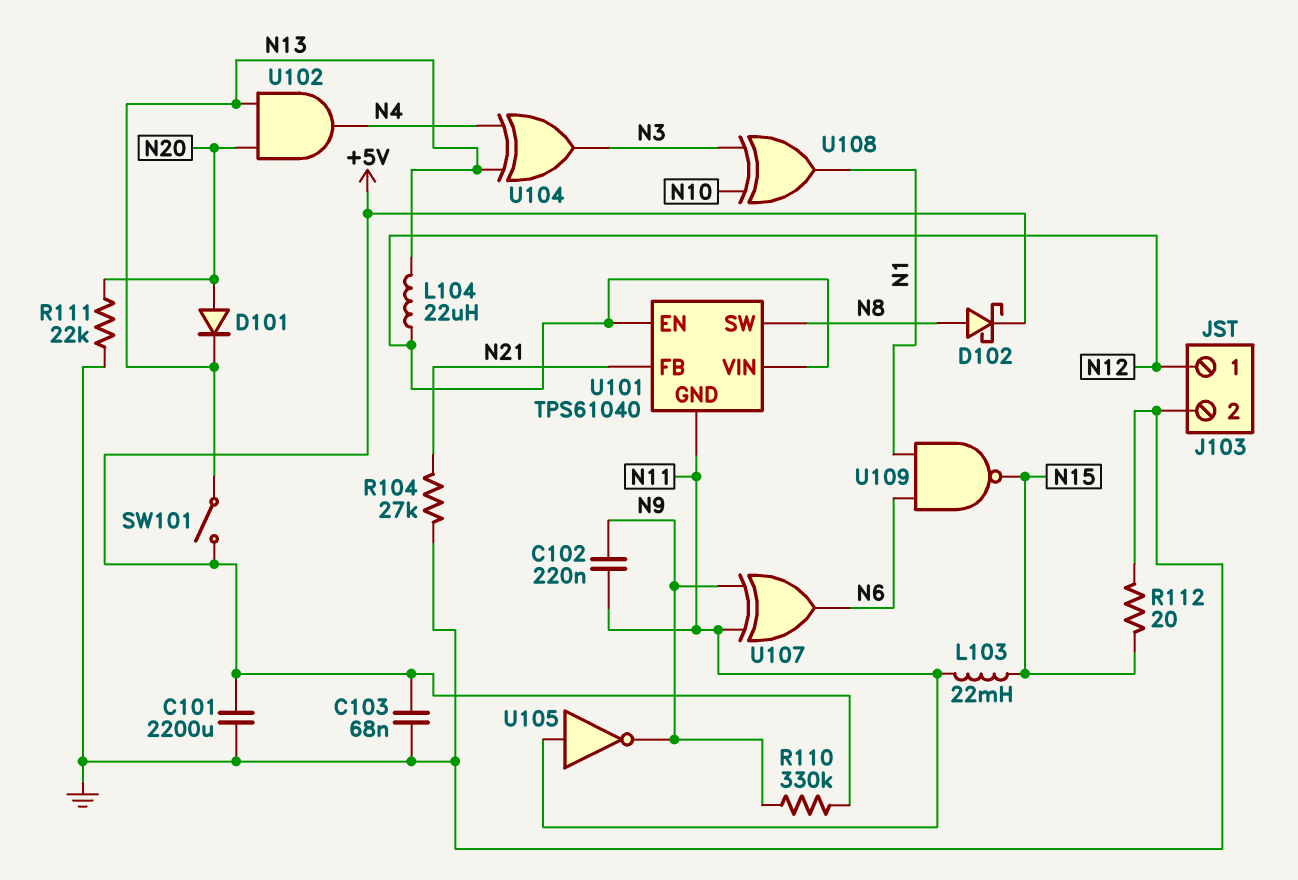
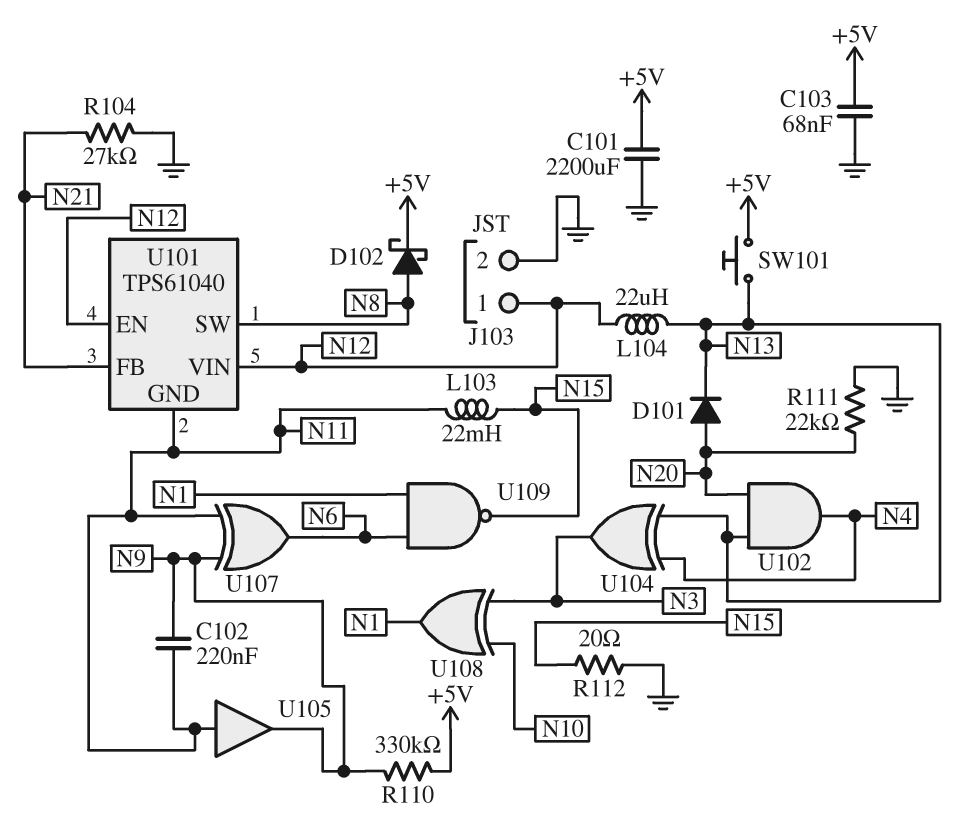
SW101: switch (+5V, N13) -> button (+5V, N13)
U105: NOT (in N11, out N9) -> buffer (in N11, out N9)

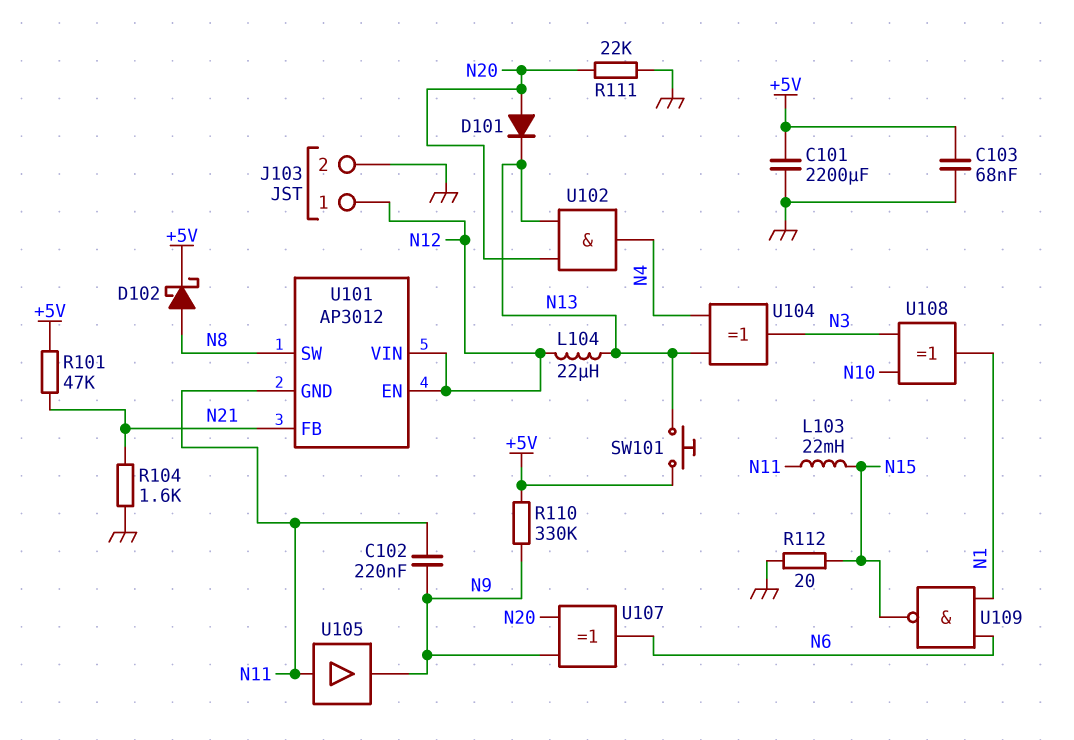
R101: none -> 47k (+5V, N21)
R104: 27k (GND, N21) -> 1.6k (GND, N21)
U101: TPS61040 -> AP3012
U107: XOR (in N9, in N11, out N6) -> XOR (in N9, in N20, out N6)

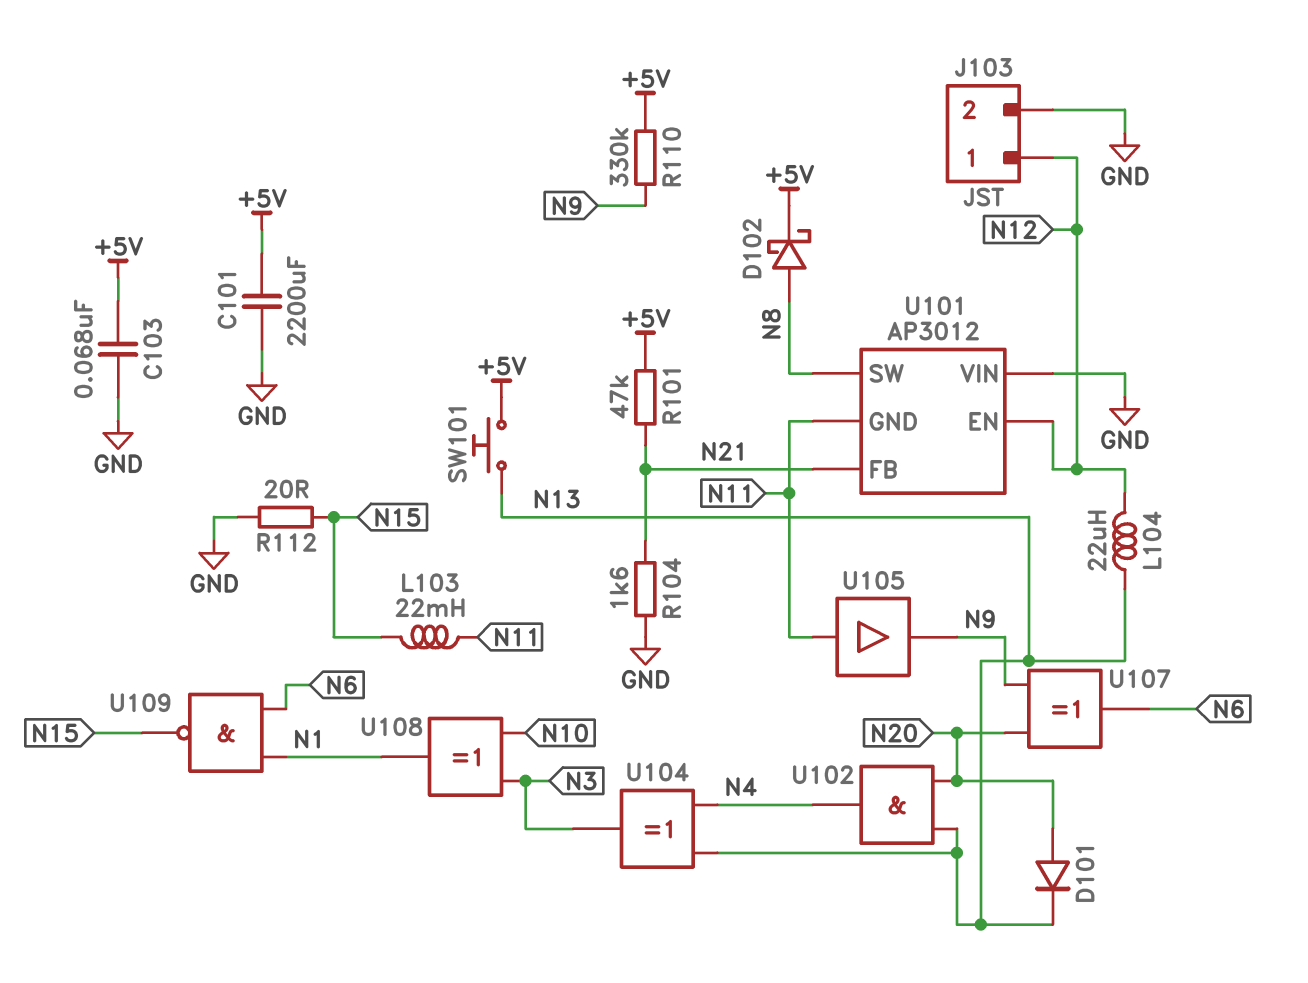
C102: 220nF (N9, N11) -> none
R111: 22k (GND, N20) -> none
U101 pin VIN: N12 -> GND

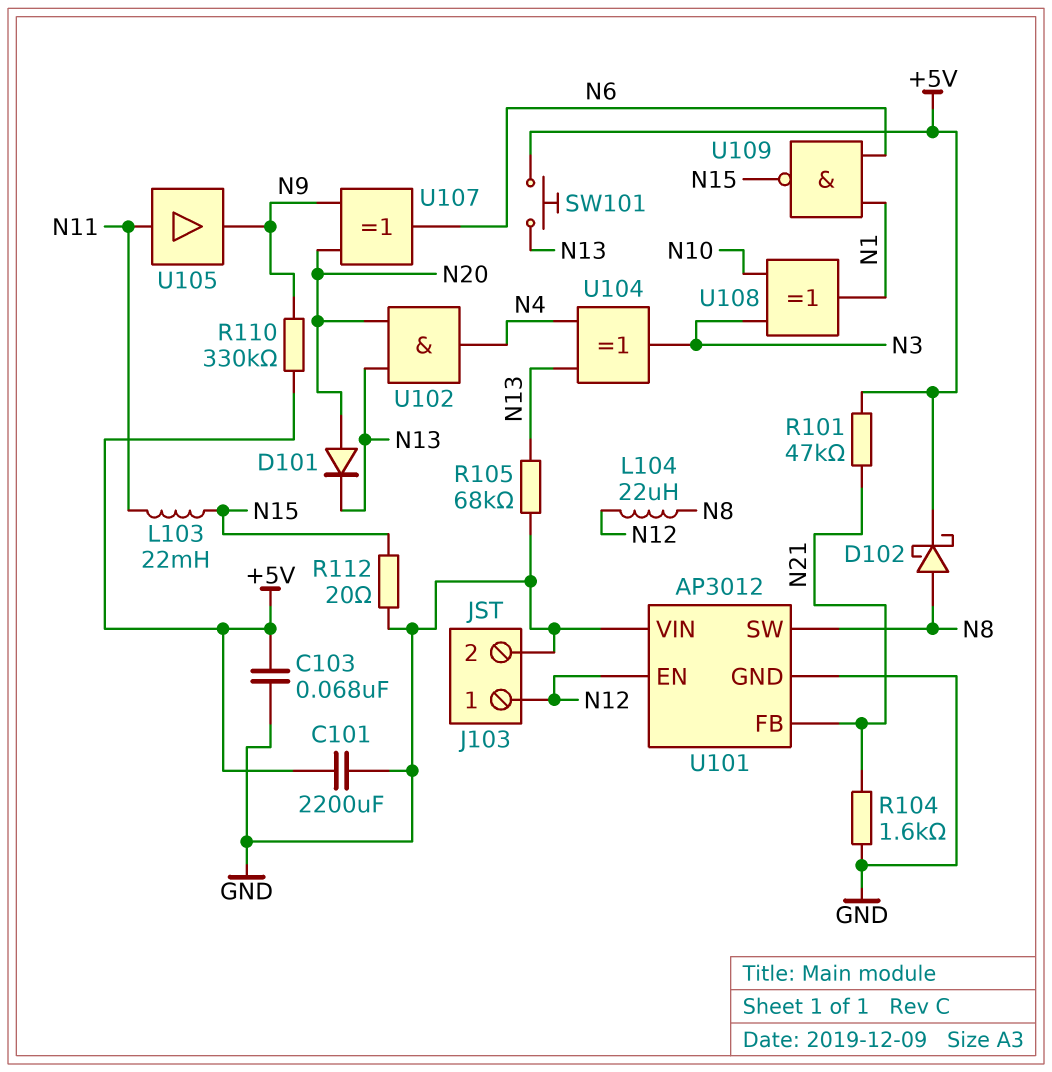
L104: 22uH (N12, N13) -> 22uH (N8, N12)
R105: none -> 68k (GND, N13)
U101 pin GND: N11 -> GND

